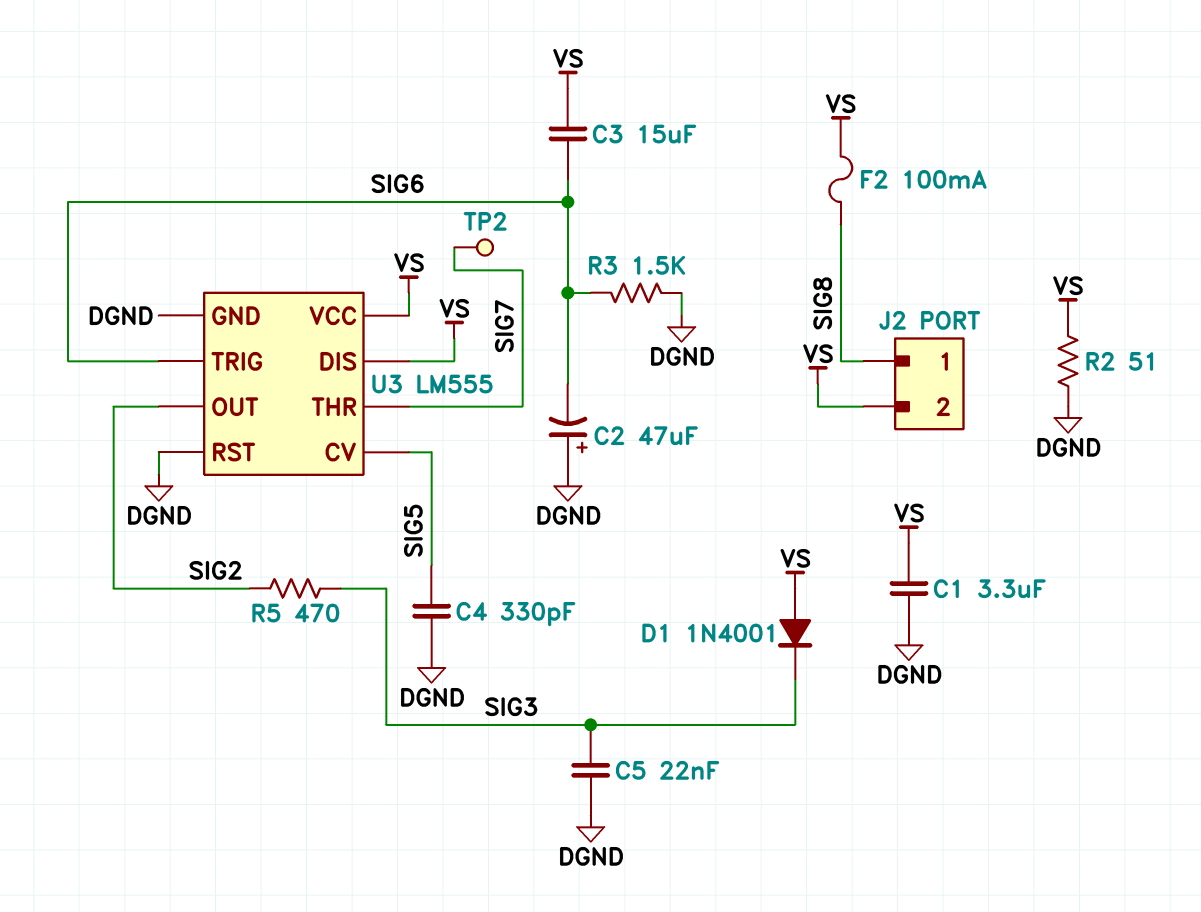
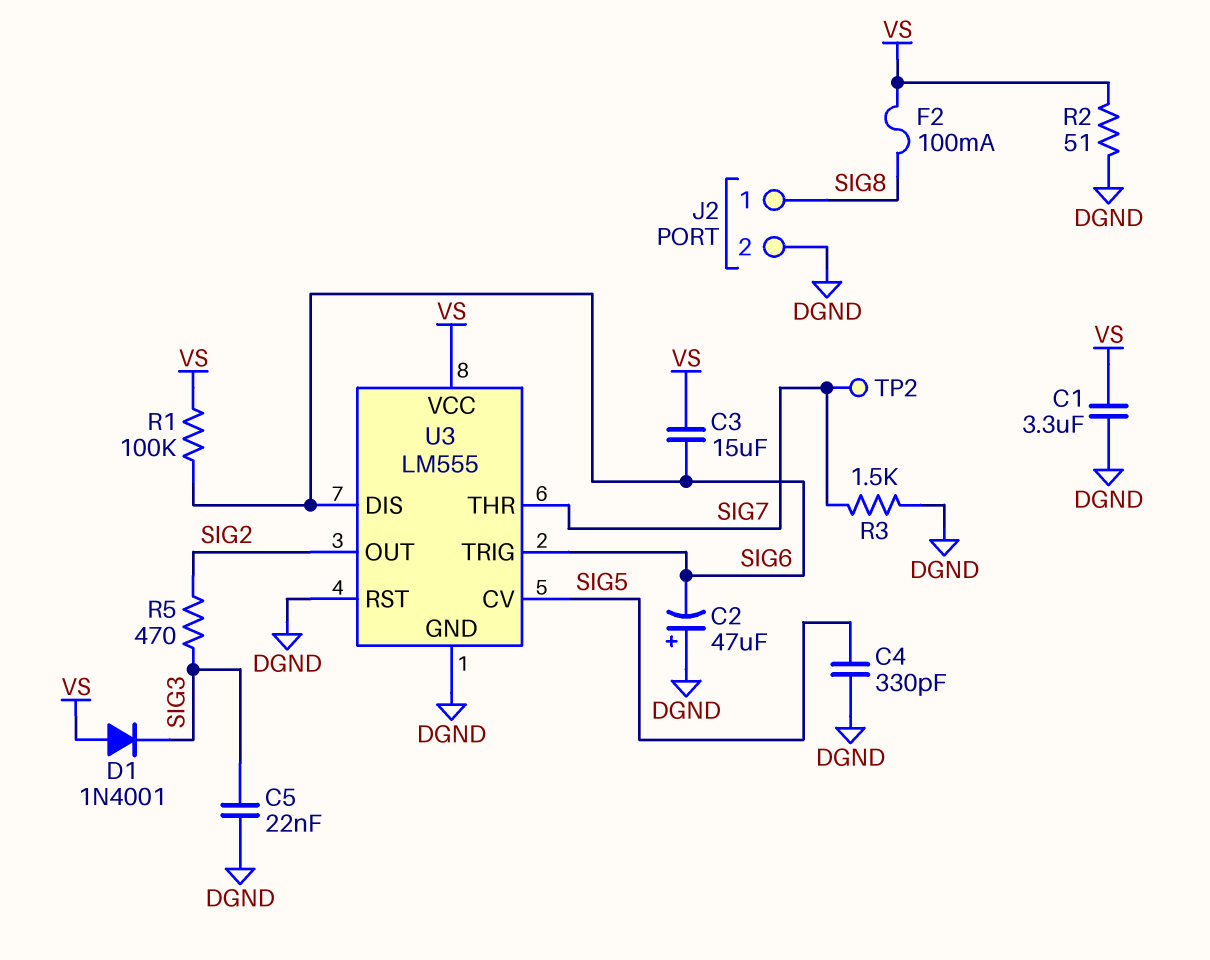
J2 pin 2: VS -> DGND
R1: none -> 100k (SIG6, VS)
R3: 1.5k (DGND, SIG6) -> 1.5k (DGND, SIG7)
U3 pin DIS: VS -> SIG6

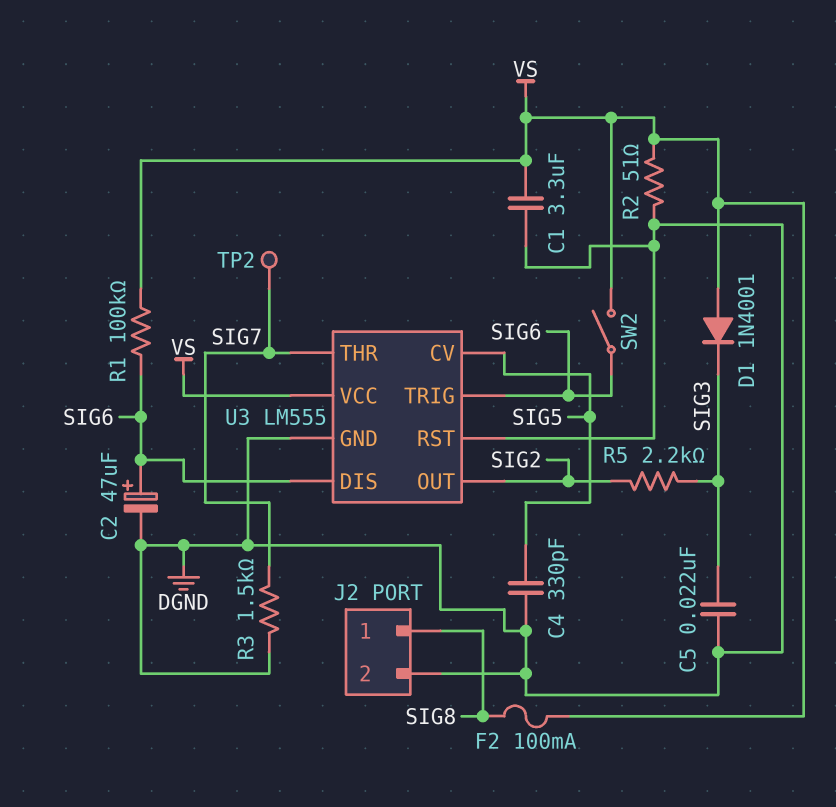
C2: 47uF (plus DGND, minus SIG6) -> 47uF (plus SIG6, minus DGND)
C3: 15uF (SIG6, VS) -> none
R5: 470 (SIG2, SIG3) -> 2.2k (SIG2, SIG3)
SW2: none -> switch (SIG6, VS)

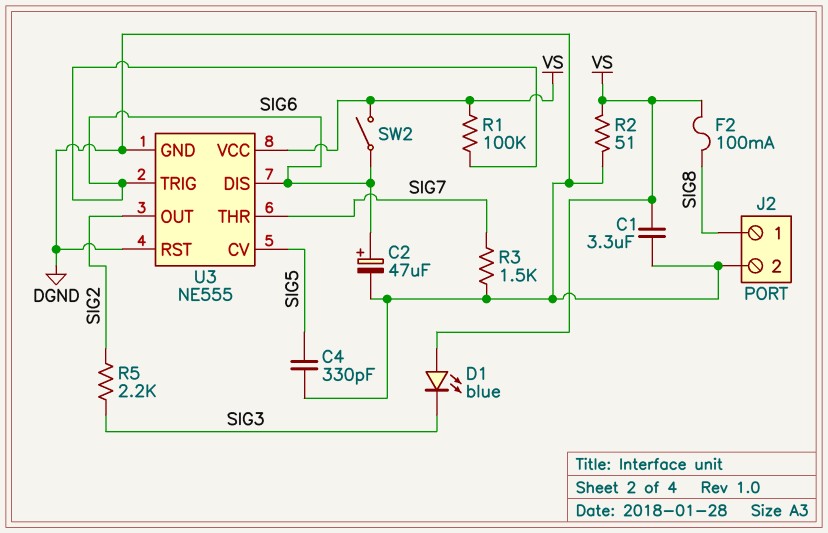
C5: 22nF (DGND, SIG3) -> none
D1: diode 1N4001 (A VS, K SIG3) -> LED blue (A VS, K SIG3)
TP2: test point (SIG7) -> none
U3: LM555 -> NE555

